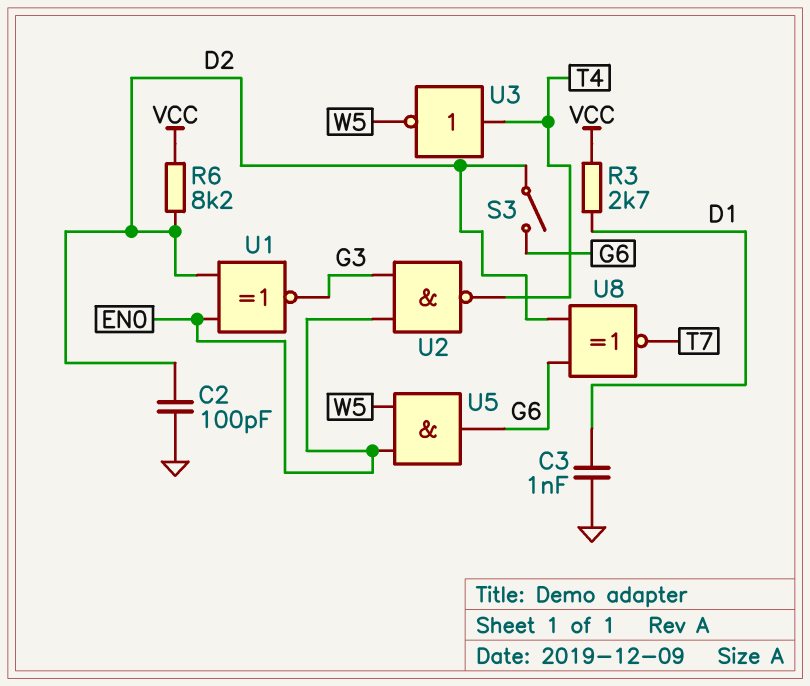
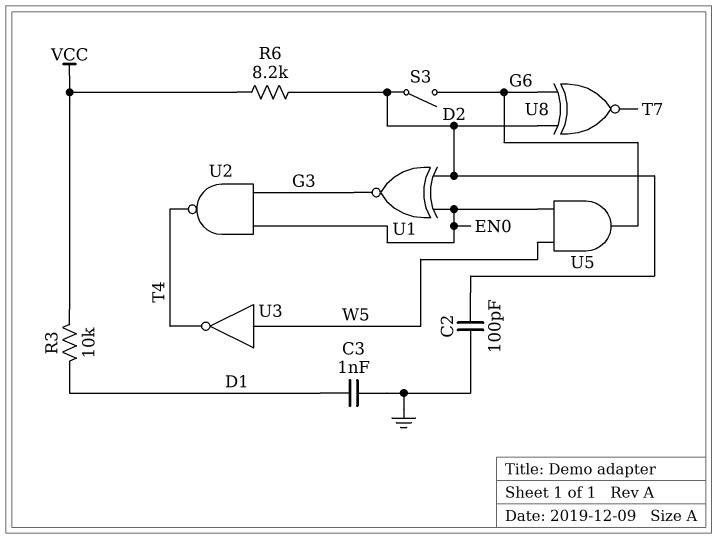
R3: 2.7k (D1, VCC) -> 10k (D1, VCC)
U3: NOT (in T4, out W5) -> NOT (in W5, out T4)

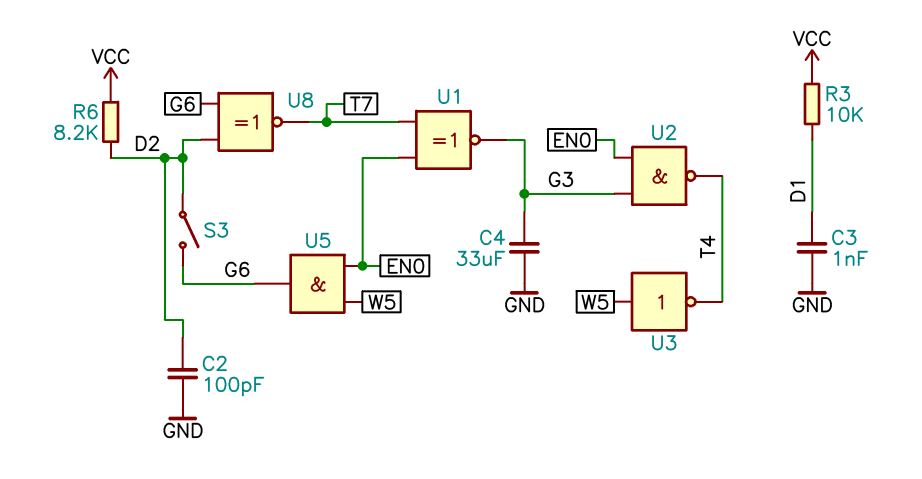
C4: none -> 33uF (G3, GND)
U1: XNOR (in D2, in EN0, out G3) -> XNOR (in EN0, in T7, out G3)

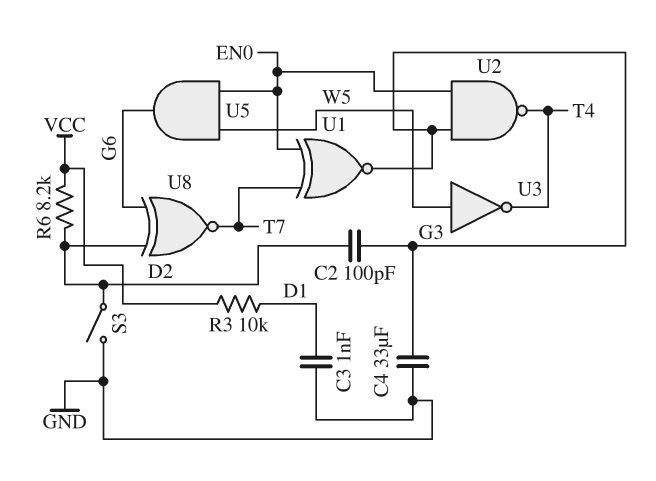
C2: 100pF (D2, GND) -> 100pF (D2, G3)
S3: switch (D2, G6) -> switch (D2, GND)

